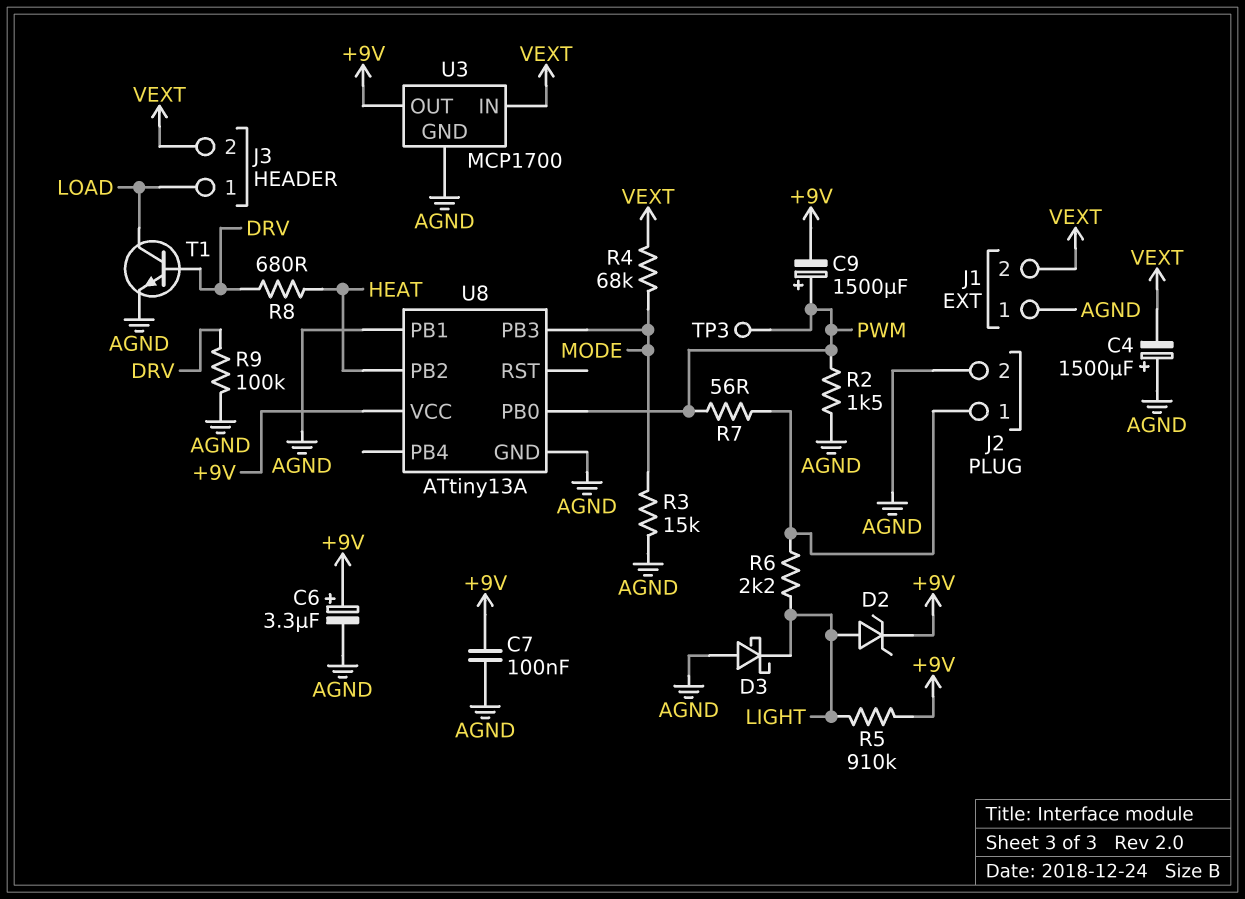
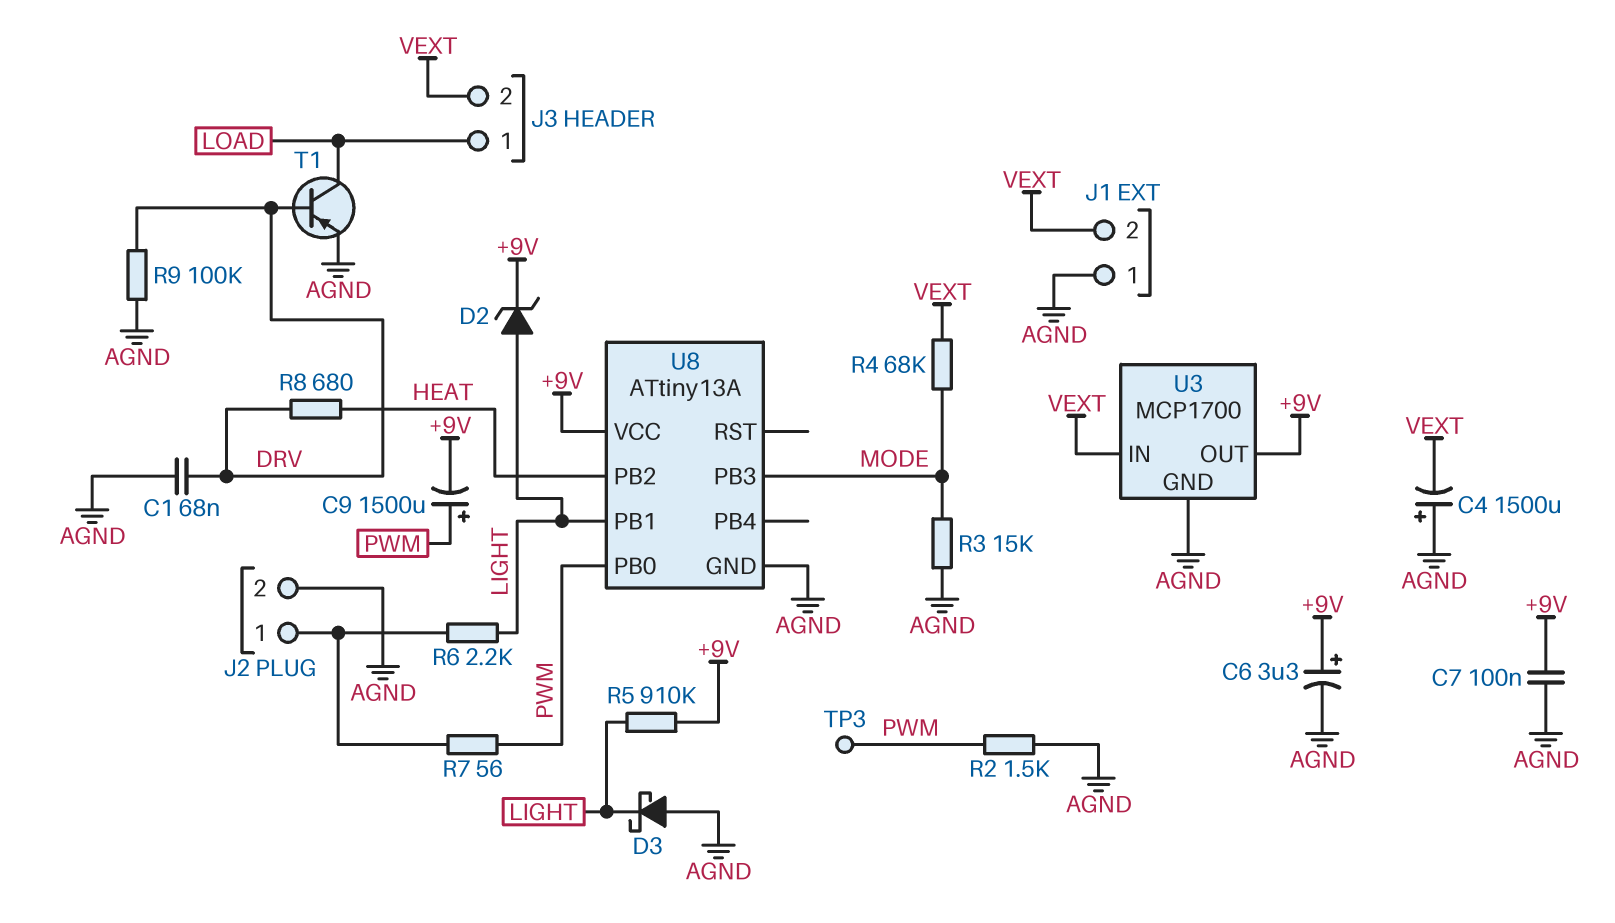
C1: none -> 68nF (AGND, DRV)
T1: NPN (B DRV, C LOAD, E AGND) -> PNP (B DRV, C LOAD, E AGND)
U8 pin PB1: AGND -> LIGHT

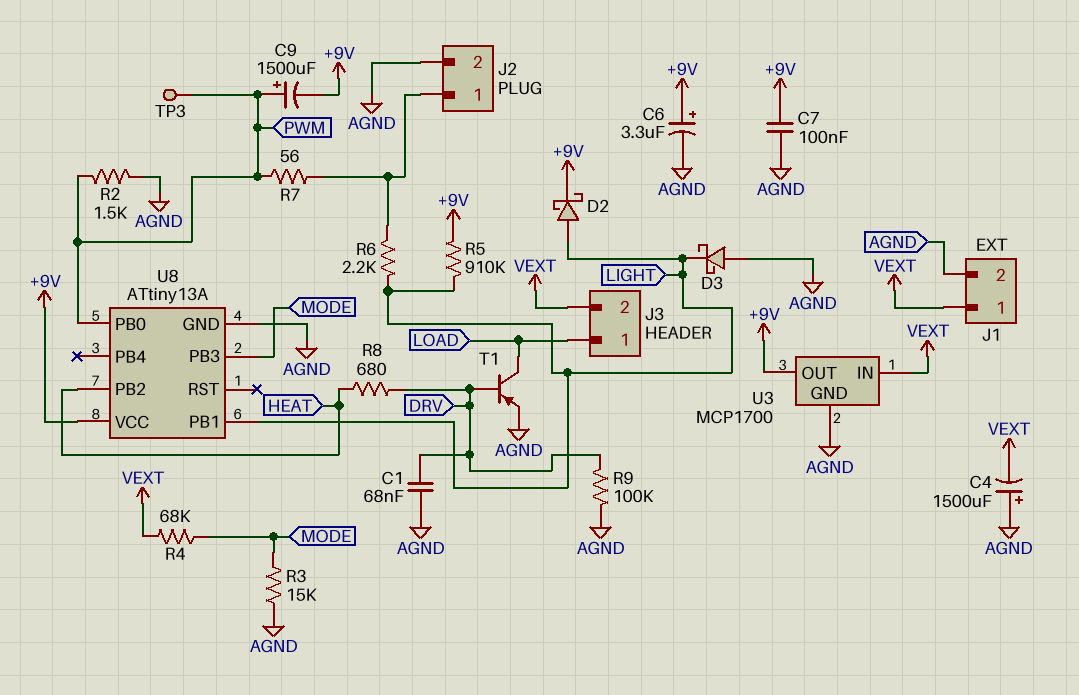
D2: zener (A LIGHT, K +9V) -> schottky (A LIGHT, K +9V)
J1 pin 1: AGND -> VEXT
J1 pin 2: VEXT -> AGND

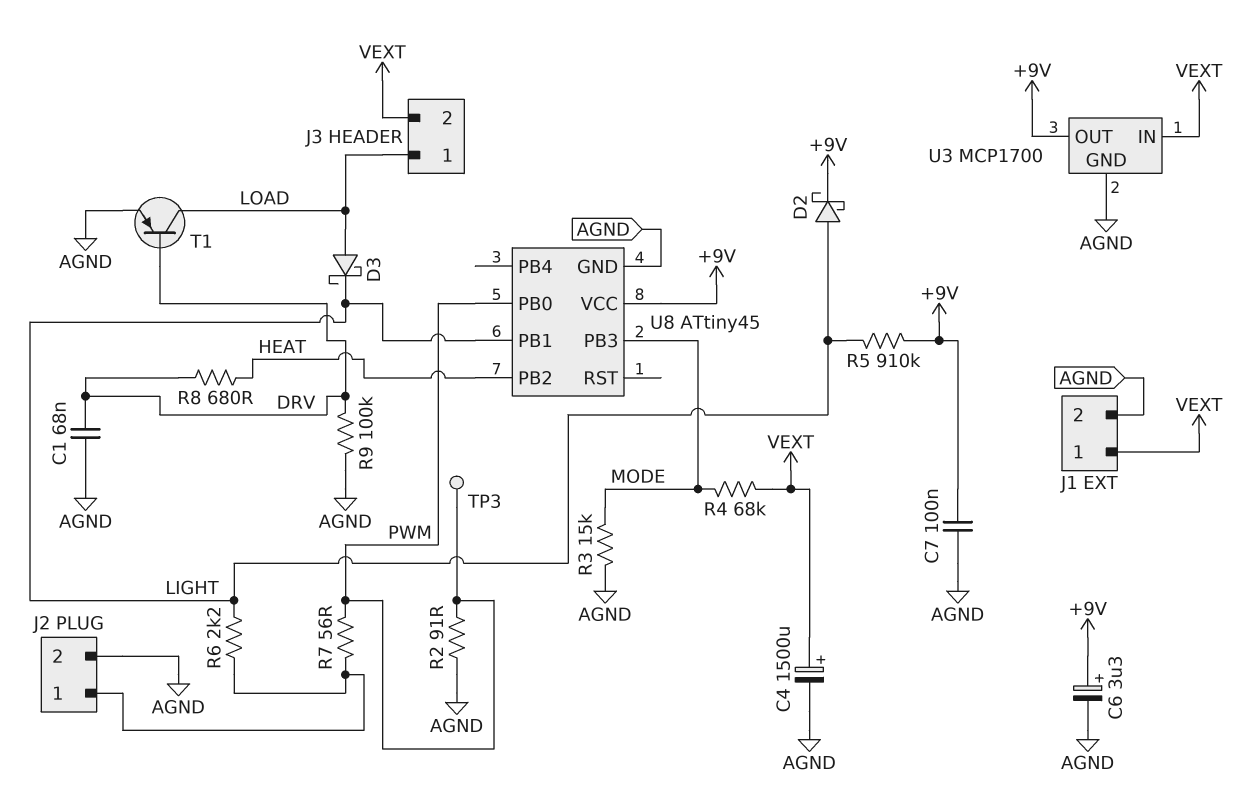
C4: 1500uF (plus AGND, minus VEXT) -> 1500uF (plus VEXT, minus AGND)
C9: 1500uF (plus PWM, minus +9V) -> none
D3: schottky (A AGND, K LIGHT) -> schottky (A LOAD, K LIGHT)
R2: 1.5k (AGND, PWM) -> 91 (AGND, PWM)
U8: ATtiny13A -> ATtiny45

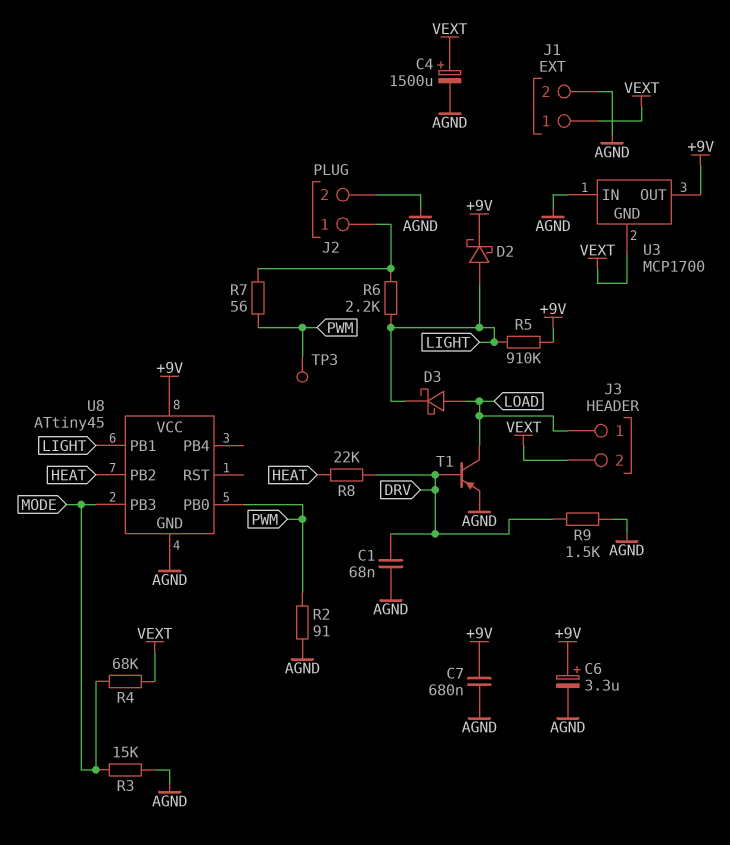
C7: 100nF (+9V, AGND) -> 680nF (+9V, AGND)
R8: 680 (DRV, HEAT) -> 22k (DRV, HEAT)
R9: 100k (AGND, DRV) -> 1.5k (AGND, DRV)
U3 pin GND: AGND -> VEXT
U3 pin IN: VEXT -> AGND

